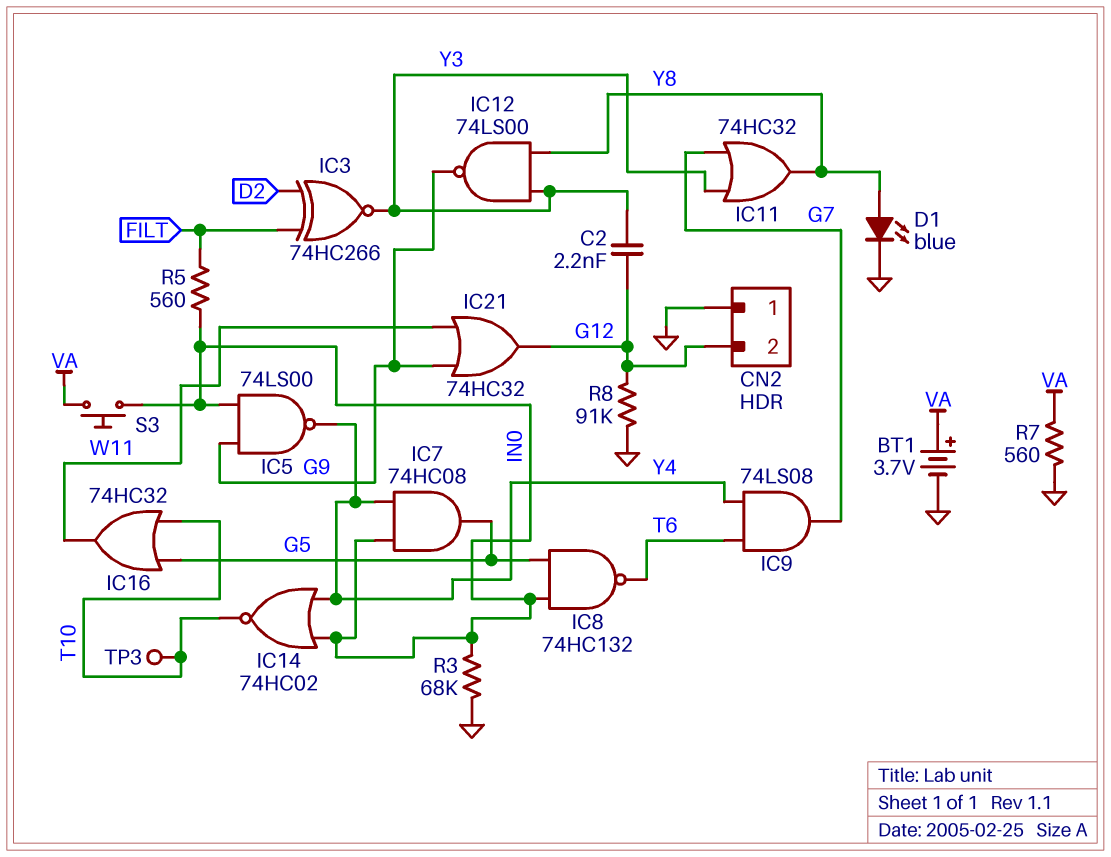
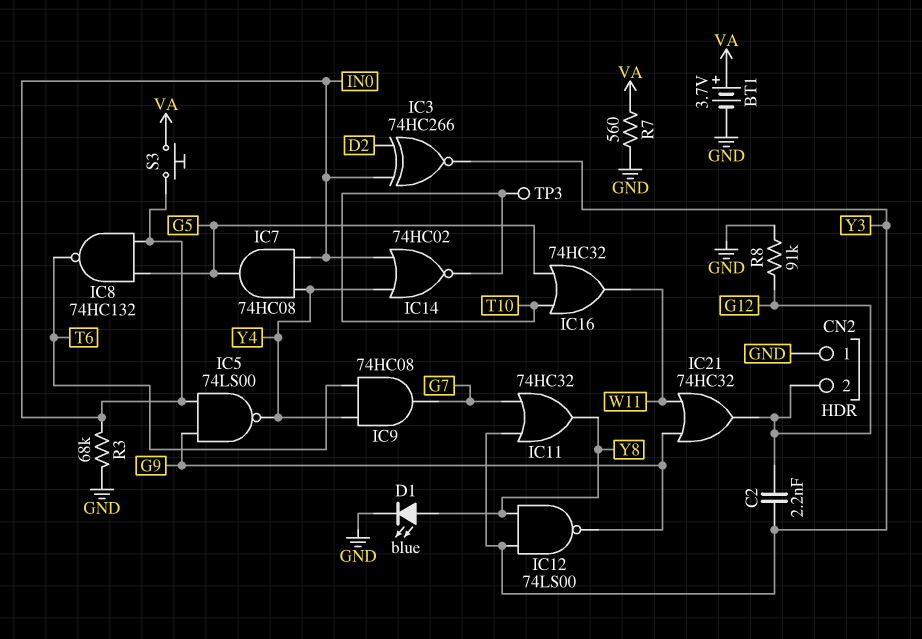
IC3: XNOR 74HC266 (in D2, in FILT, out Y3) -> XNOR 74HC266 (in D2, in IN0, out Y3)
IC9: AND 74LS08 (in T6, in Y4, out G7) -> AND 74HC08 (in T6, in Y4, out G7)
R5: 560 (FILT, IN0) -> none

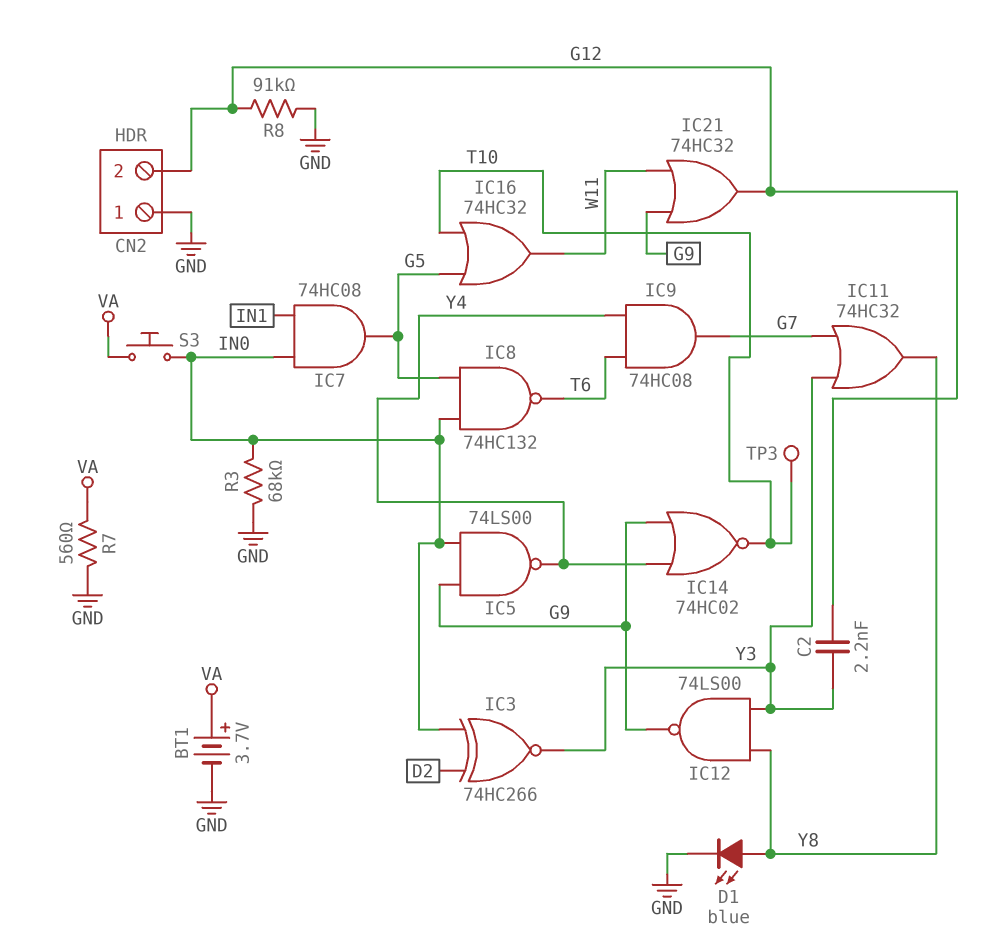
IC7: AND 74HC08 (in IN0, in Y4, out G5) -> AND 74HC08 (in IN0, in IN1, out G5)
IC14: NOR 74HC02 (in IN0, in Y4, out T10) -> NOR 74HC02 (in G9, in Y4, out T10)

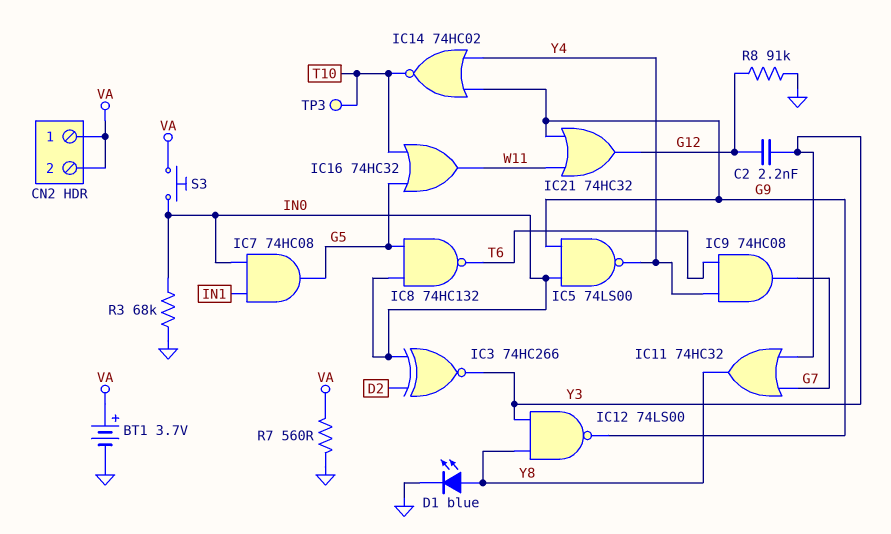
CN2 pin 1: GND -> VA
CN2 pin 2: G12 -> VA

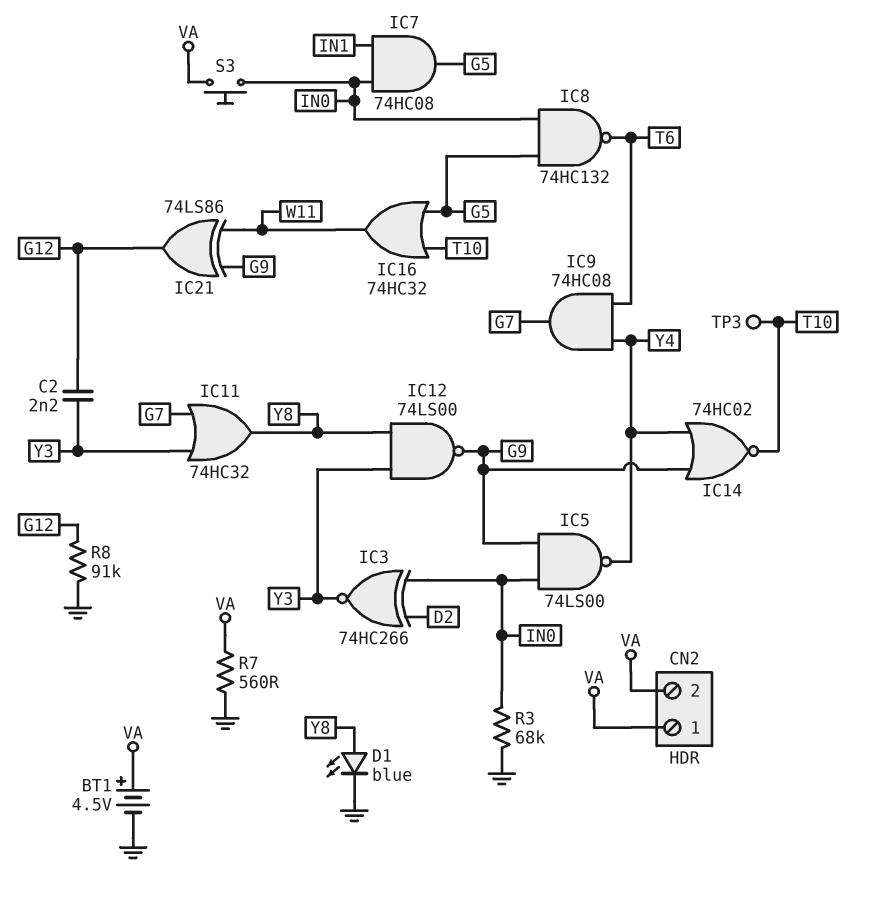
BT1: 3.7V (plus VA, minus GND) -> 4.5V (plus VA, minus GND)
IC21: OR 74HC32 (in G9, in W11, out G12) -> XOR 74LS86 (in G9, in W11, out G12)

